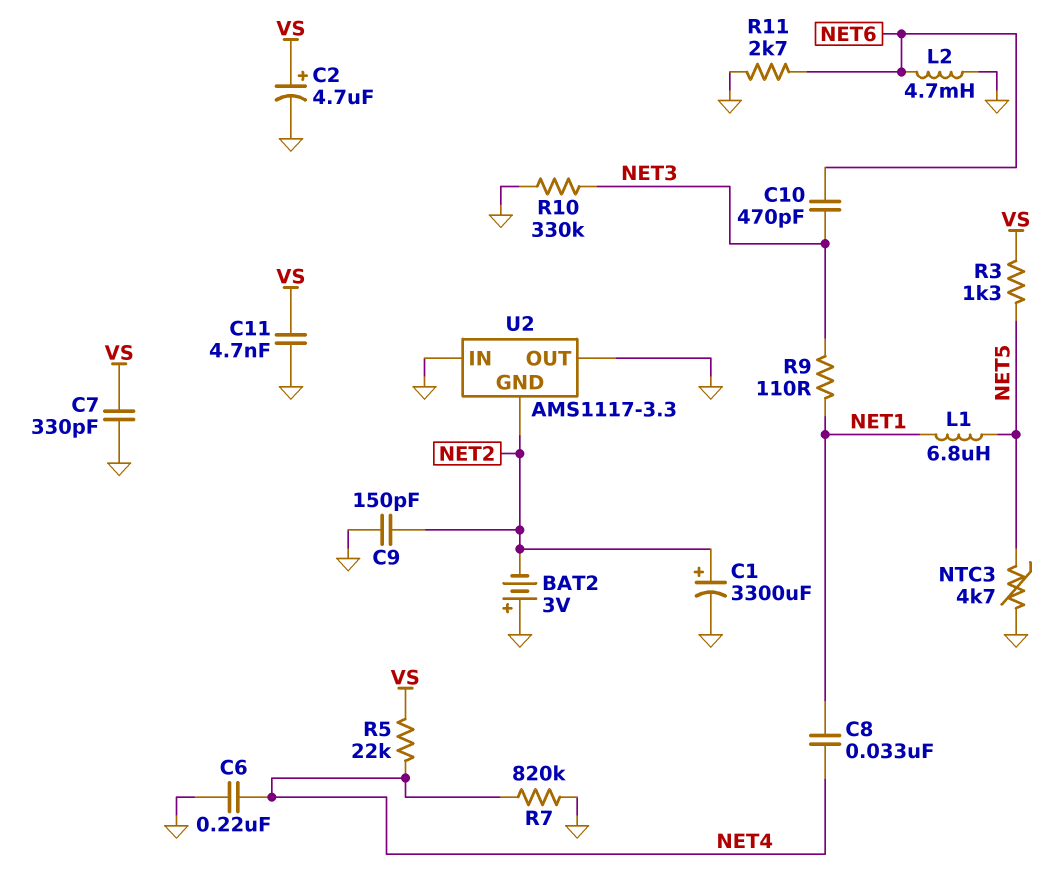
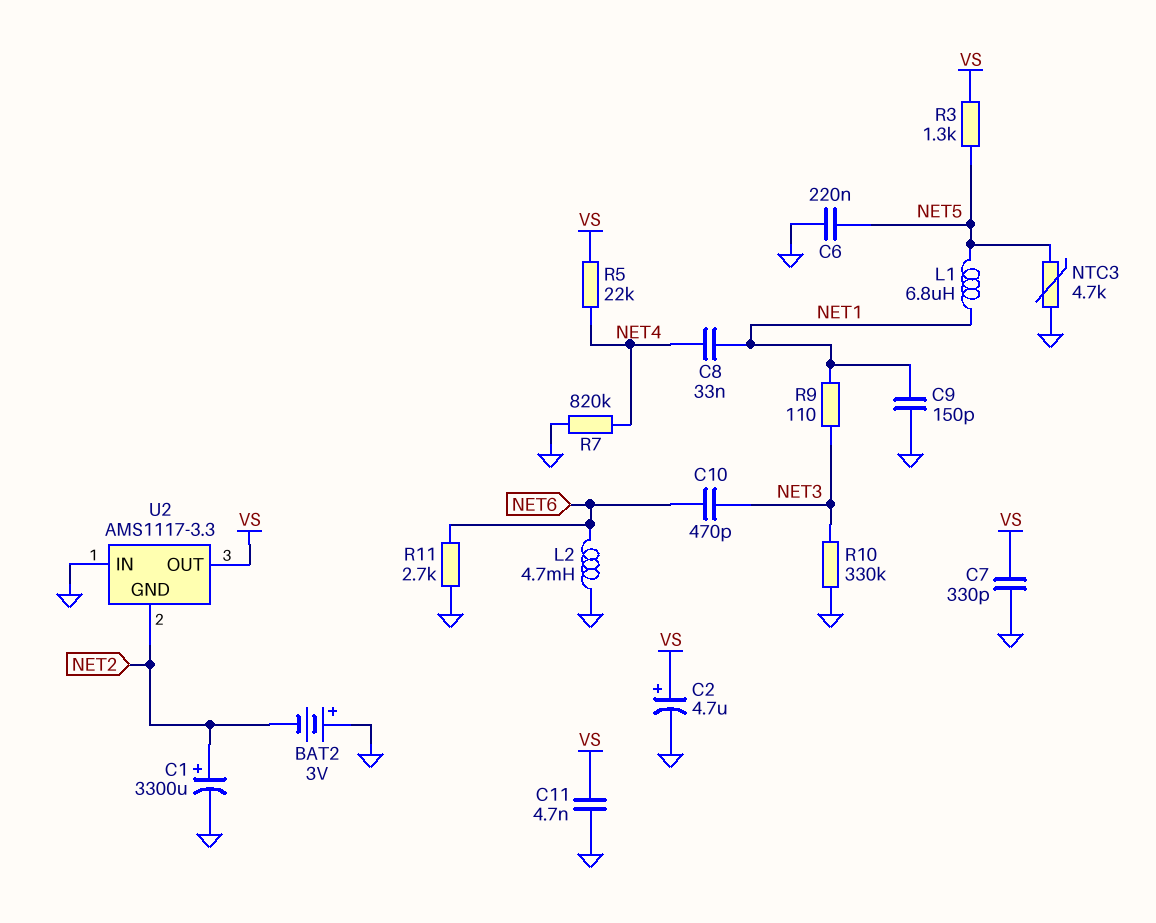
C6: 220nF (GND, NET4) -> 220nF (GND, NET5)
C9: 150pF (GND, NET2) -> 150pF (GND, NET1)
U2 pin OUT: GND -> VS

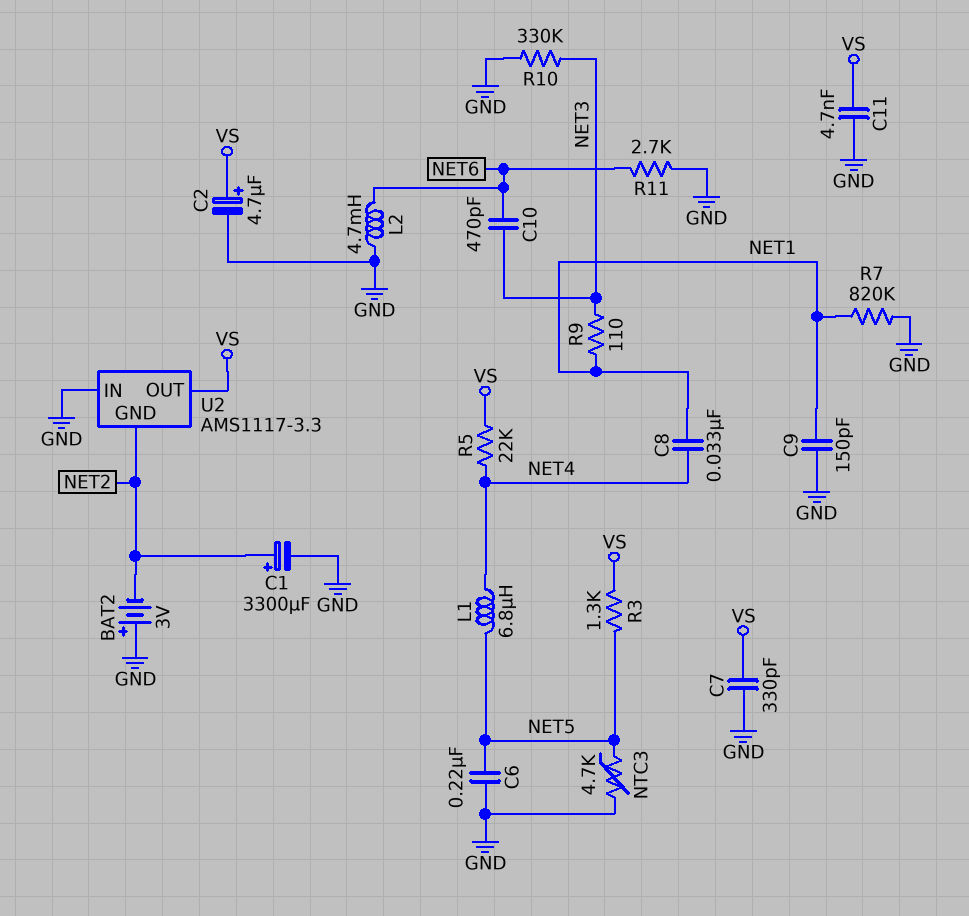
L1: 6.8uH (NET1, NET5) -> 6.8uH (NET4, NET5)
R7: 820k (GND, NET4) -> 820k (GND, NET1)

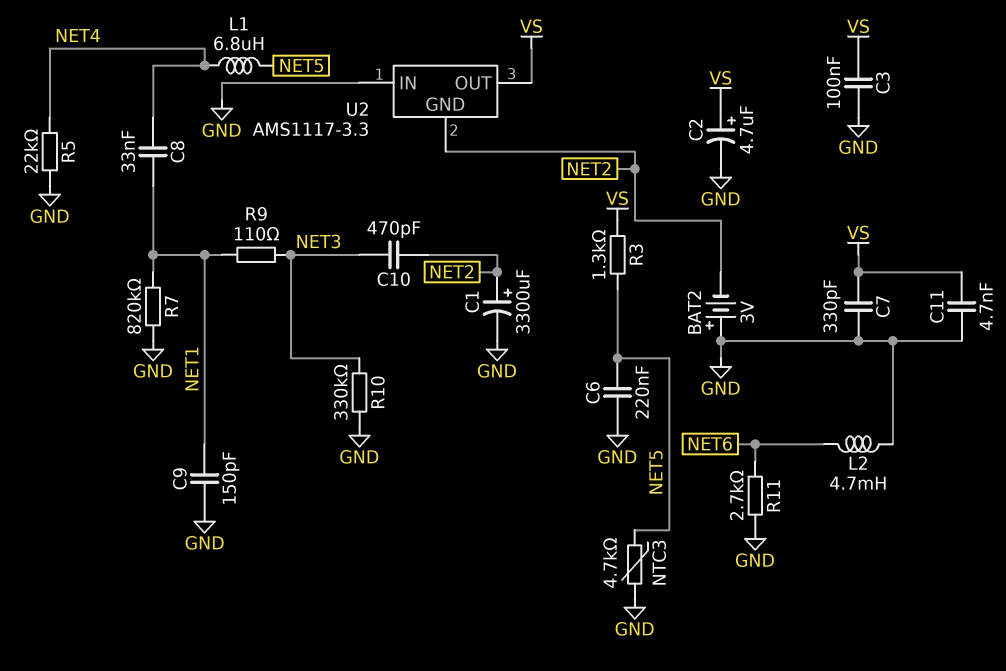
C3: none -> 100nF (GND, VS)
C10: 470pF (NET3, NET6) -> 470pF (NET2, NET3)
R5: 22k (NET4, VS) -> 22k (GND, NET4)

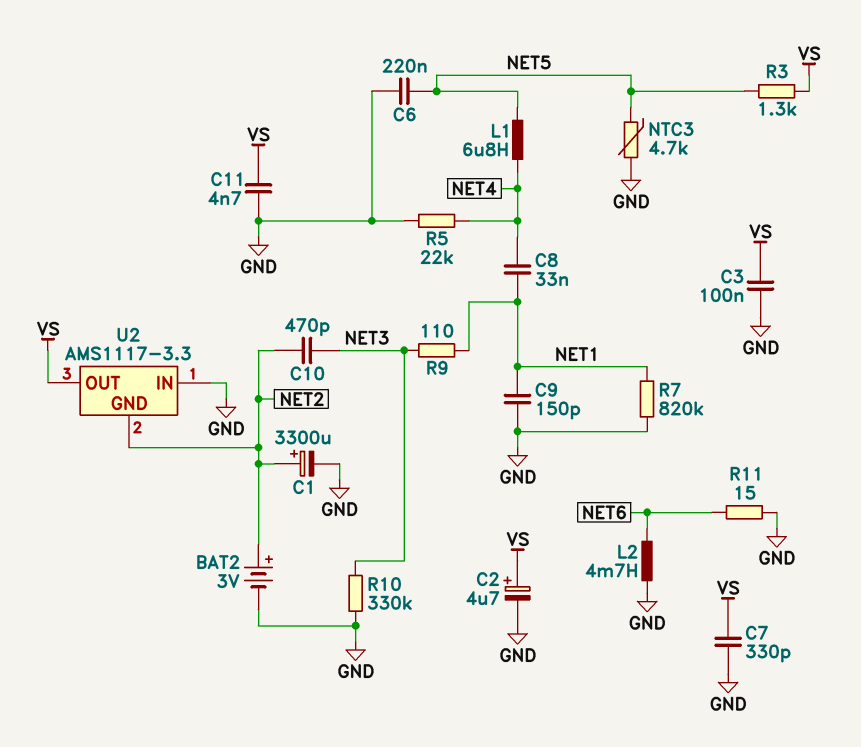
BAT2: 3V (plus GND, minus NET2) -> 3V (plus NET2, minus GND)
R11: 2.7k (GND, NET6) -> 15 (GND, NET6)

